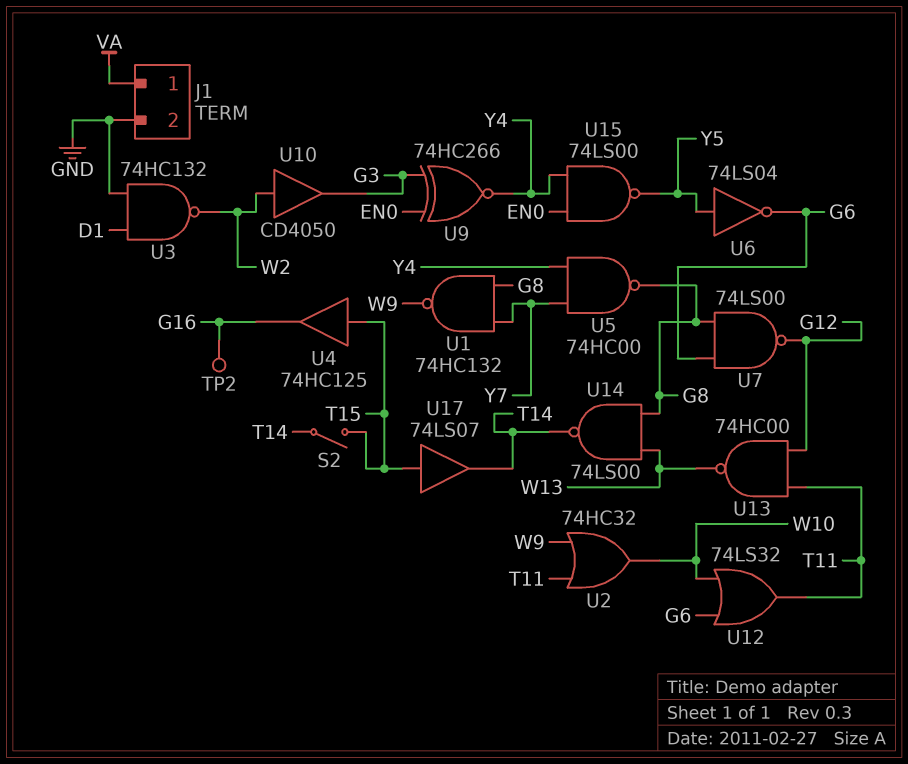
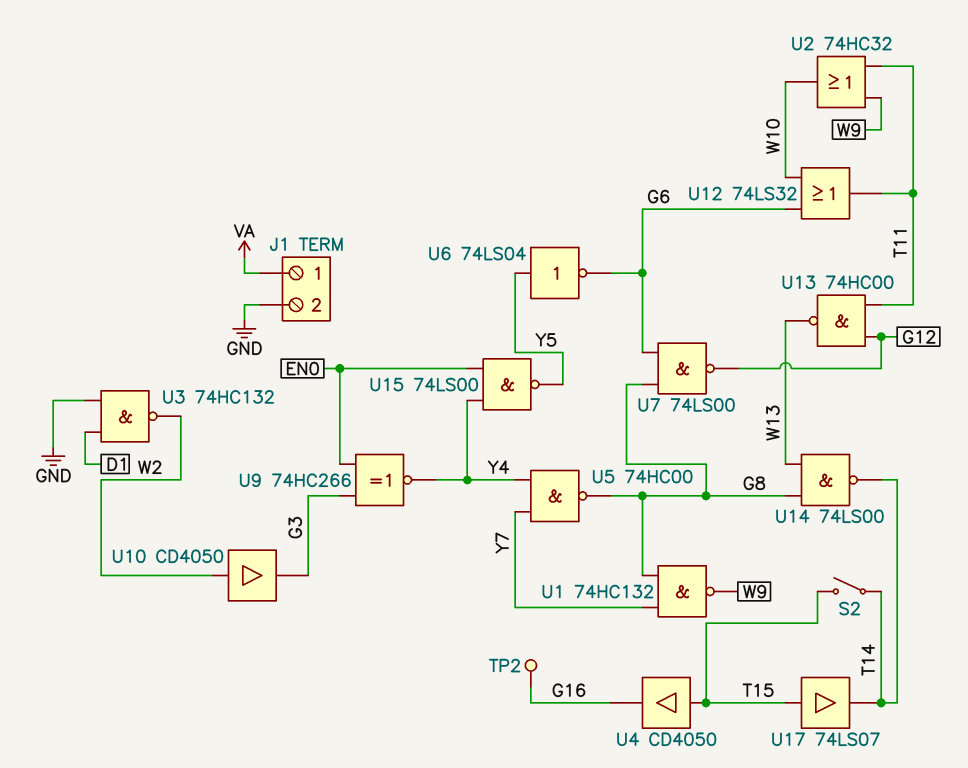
U4: buffer 74HC125 (in T15, out G16) -> buffer CD4050 (in T15, out G16)

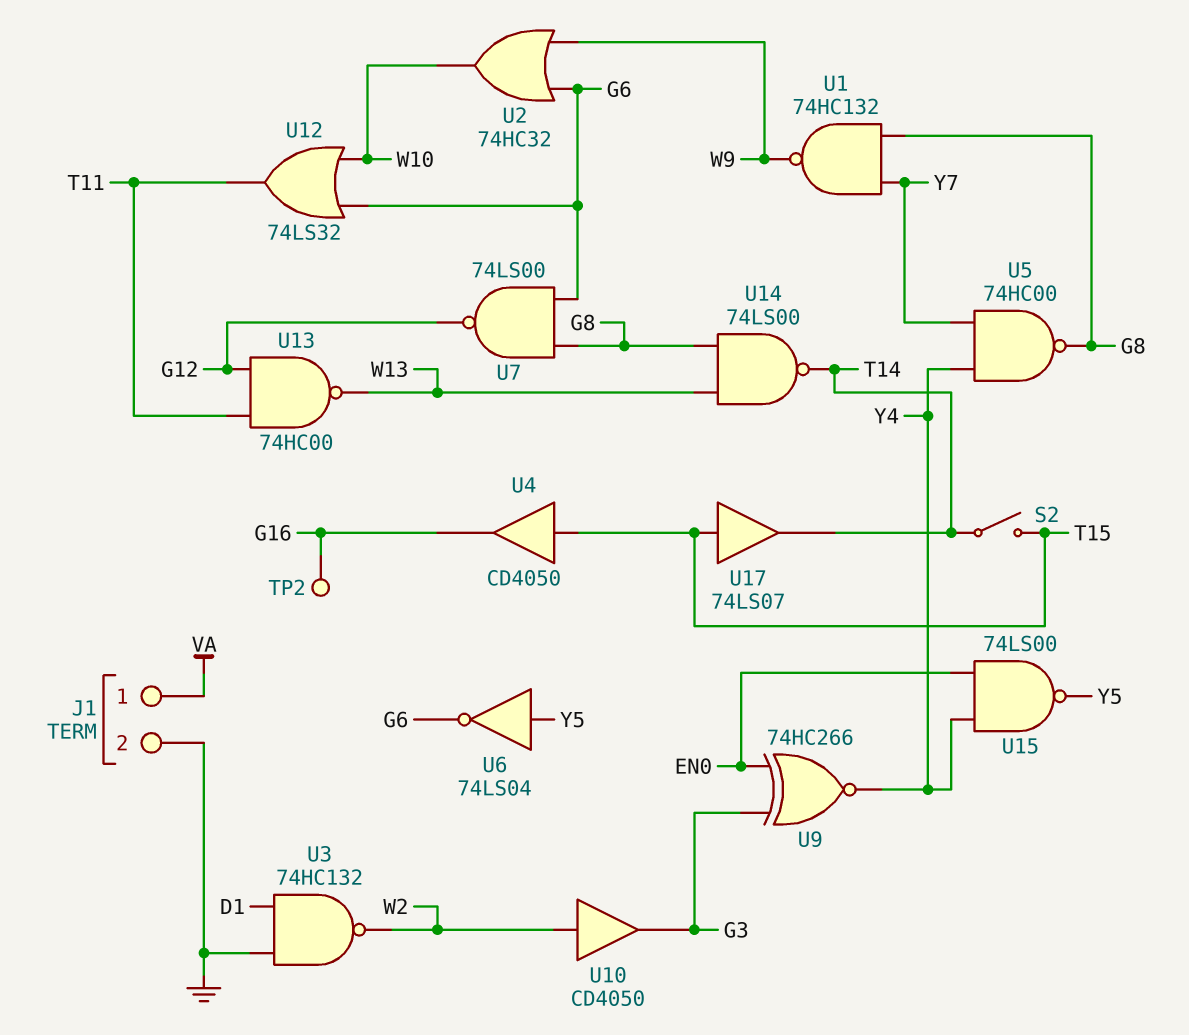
U2: OR 74HC32 (in T11, in W9, out W10) -> OR 74HC32 (in G6, in W9, out W10)

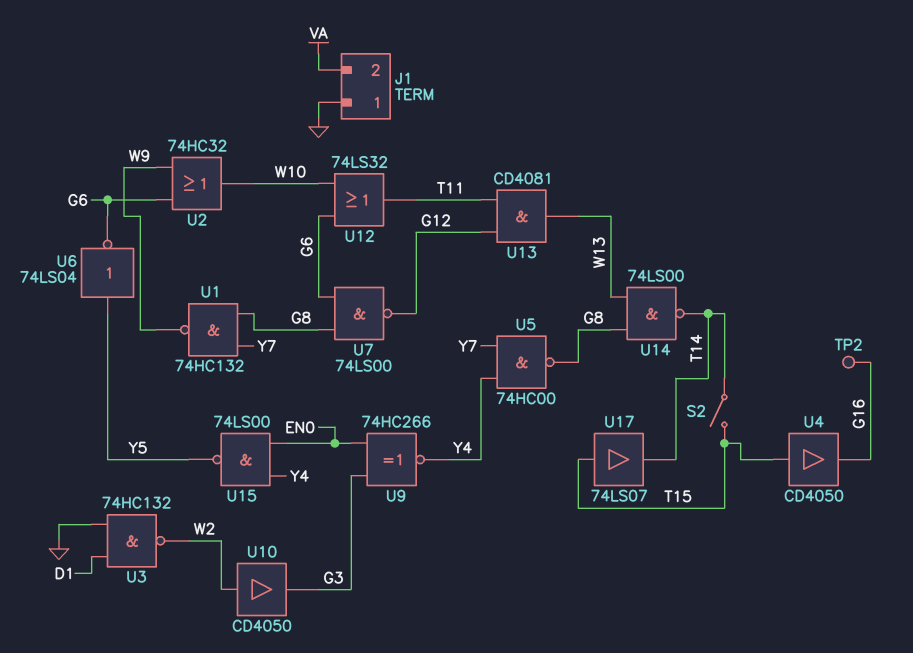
J1 pin 1: VA -> GND
J1 pin 2: GND -> VA
U13: NAND 74HC00 (in G12, in T11, out W13) -> AND CD4081 (in G12, in T11, out W13)

